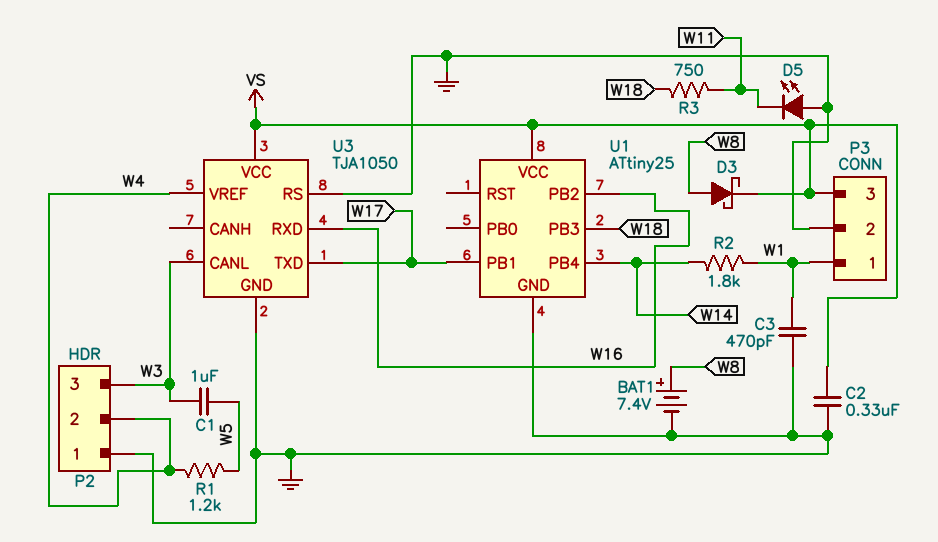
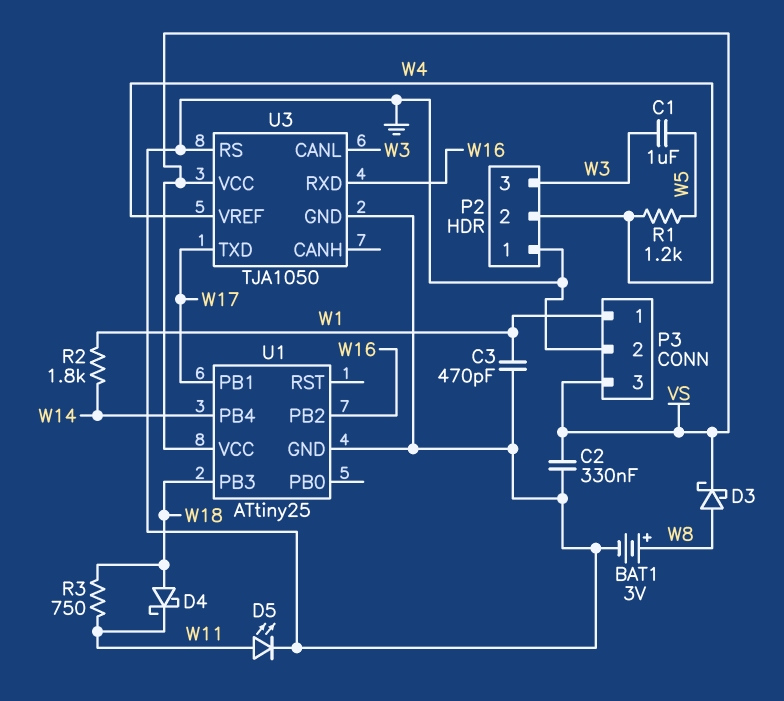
BAT1: 7.4V (plus W8, minus GND) -> 3V (plus W8, minus GND)
D4: none -> schottky (A W18, K W11)
D5: LED (A GND, K W11) -> LED (A W11, K GND)

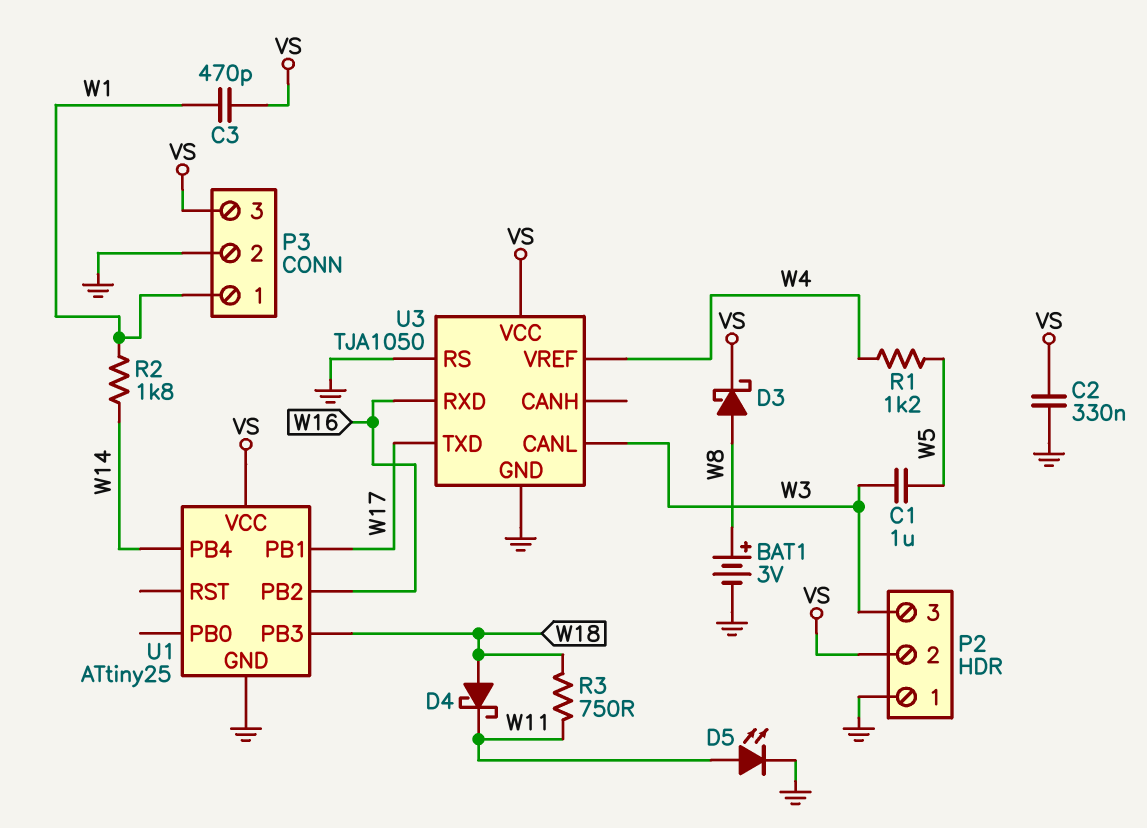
C3: 470pF (GND, W1) -> 470pF (VS, W1)
P2 pin 2: W4 -> VS

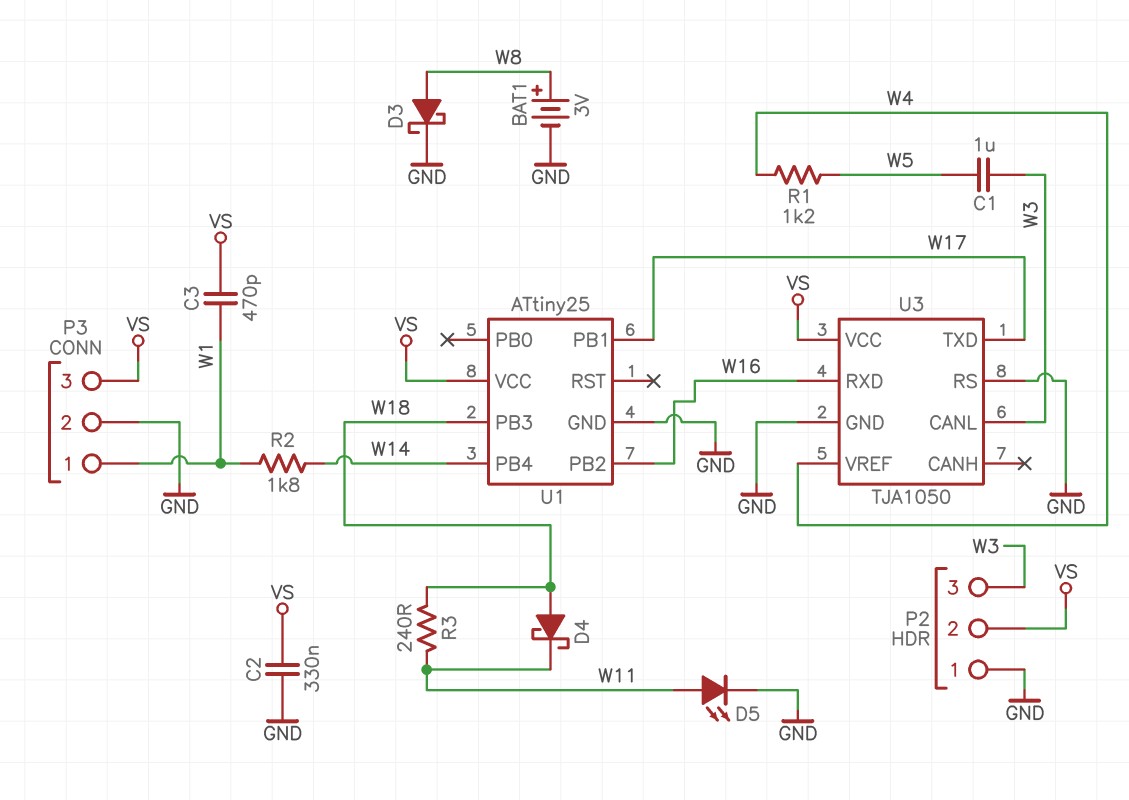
D3: schottky (A W8, K VS) -> schottky (A W8, K GND)
R3: 750 (W11, W18) -> 240 (W11, W18)

